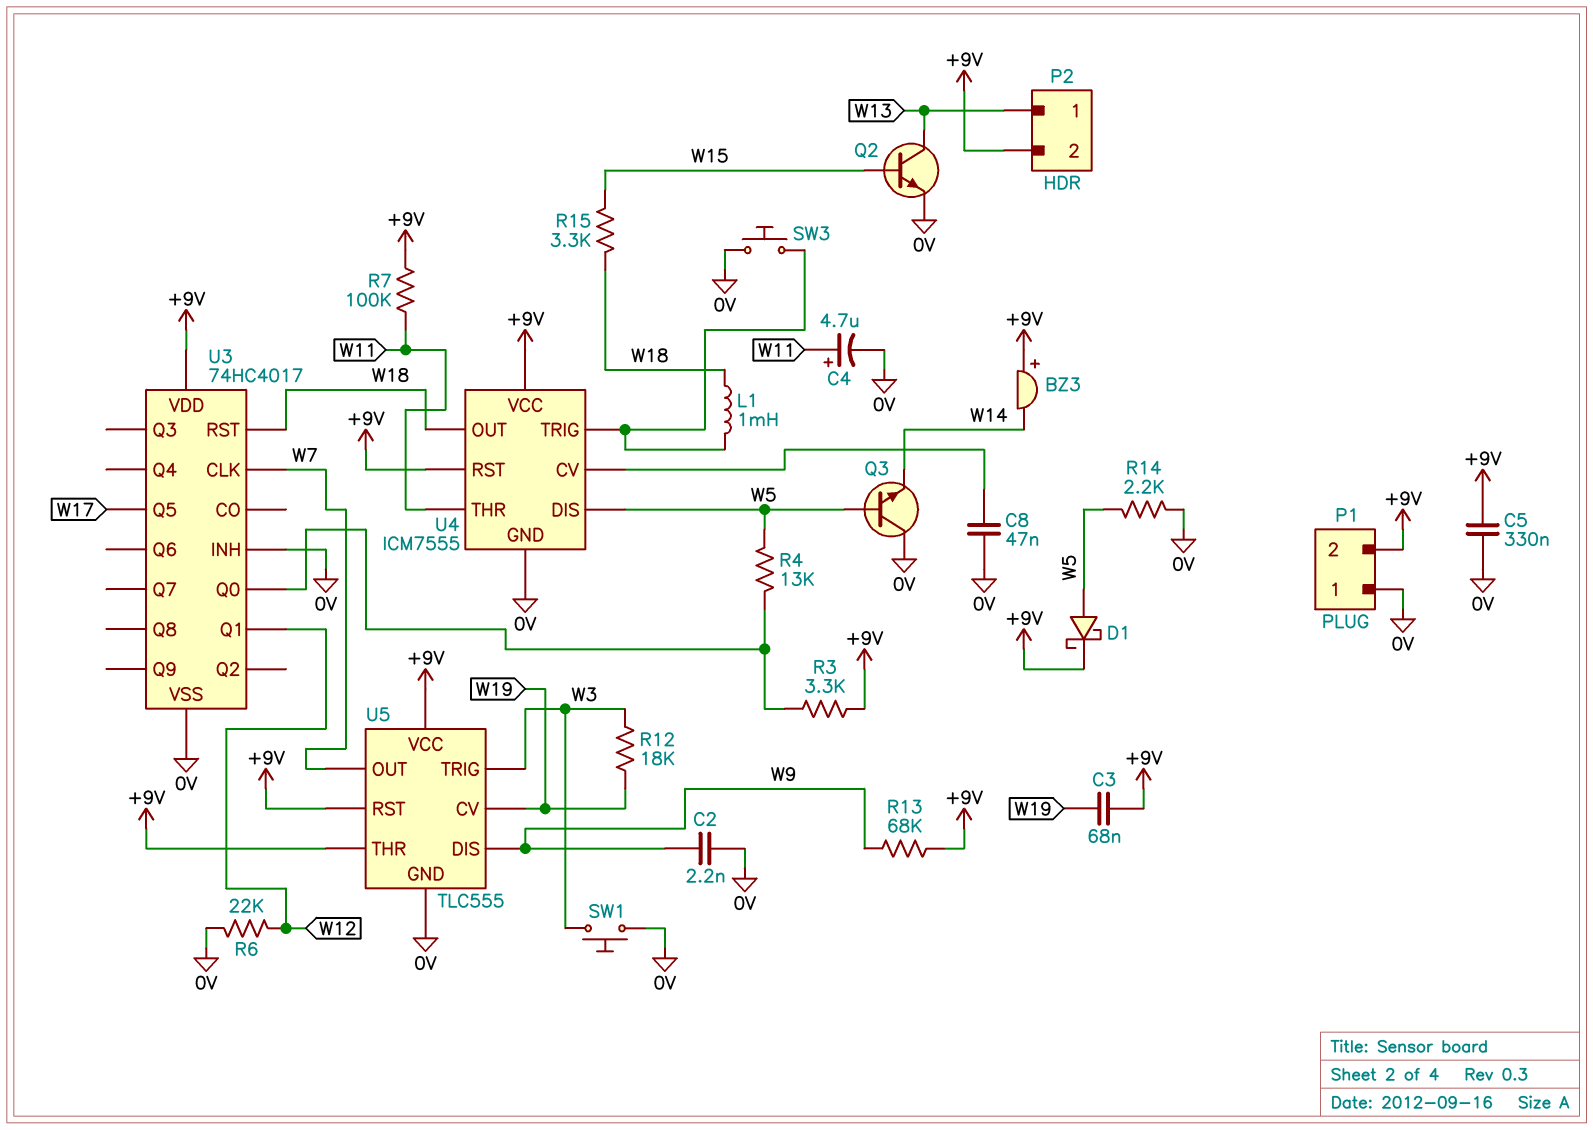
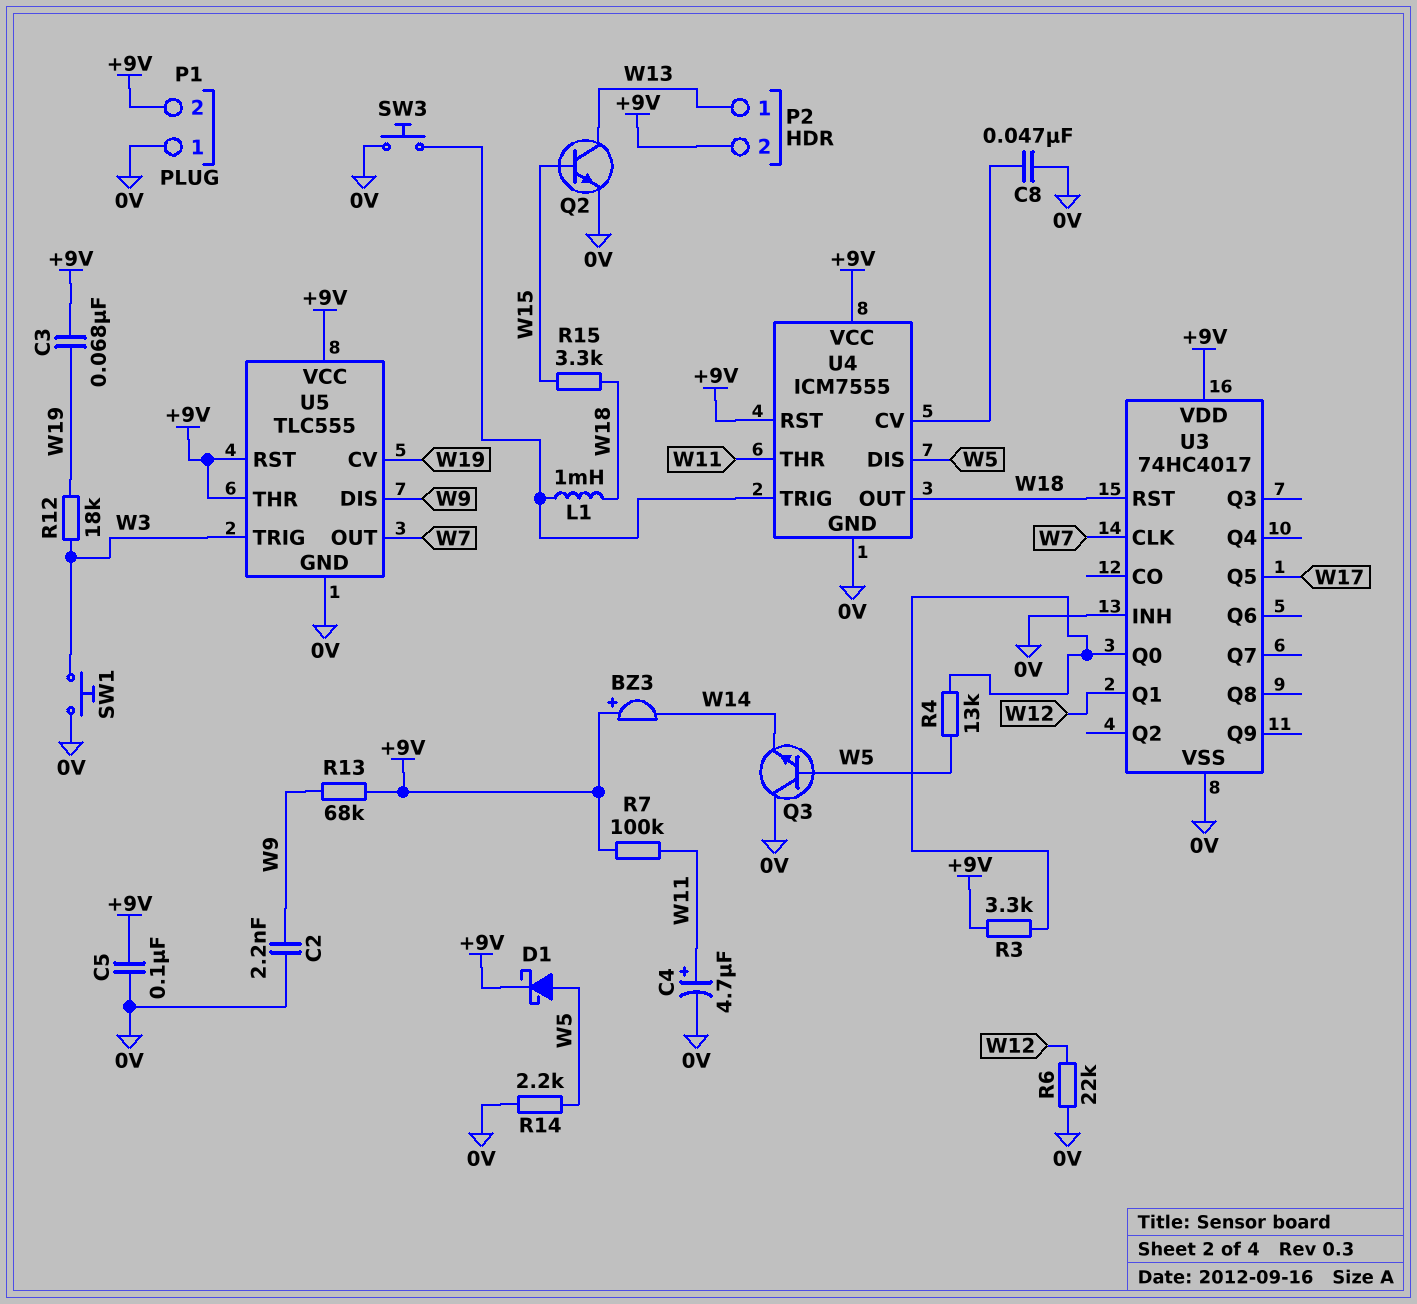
C5: 330nF (+9V, 0V) -> 100nF (+9V, 0V)

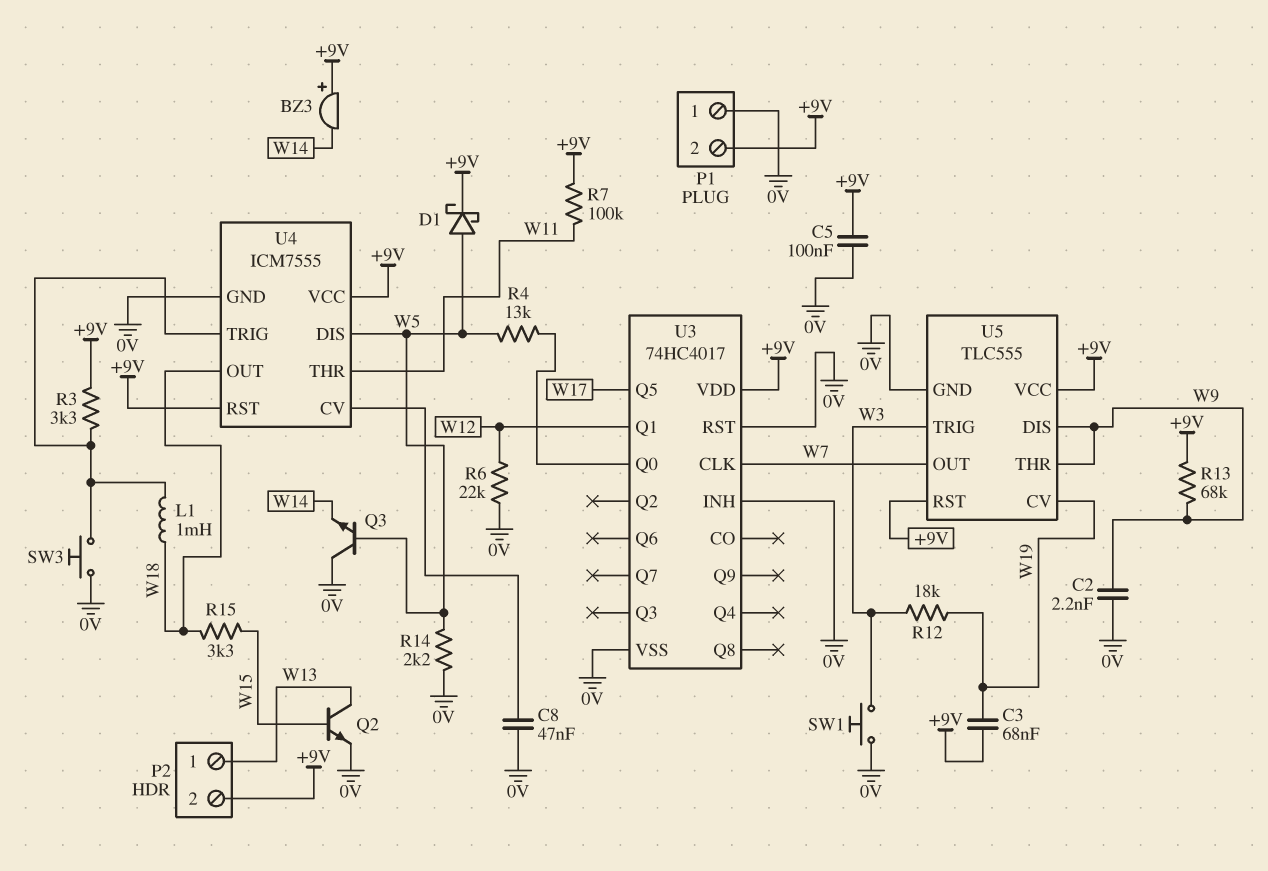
C4: 4.7uF (plus W11, minus 0V) -> none
R3: 3.3k (+9V, U3/Q0) -> 3.3k (+9V, U4/TRIG)
U3 pin RST: W18 -> 0V
U5 pin THR: +9V -> W9

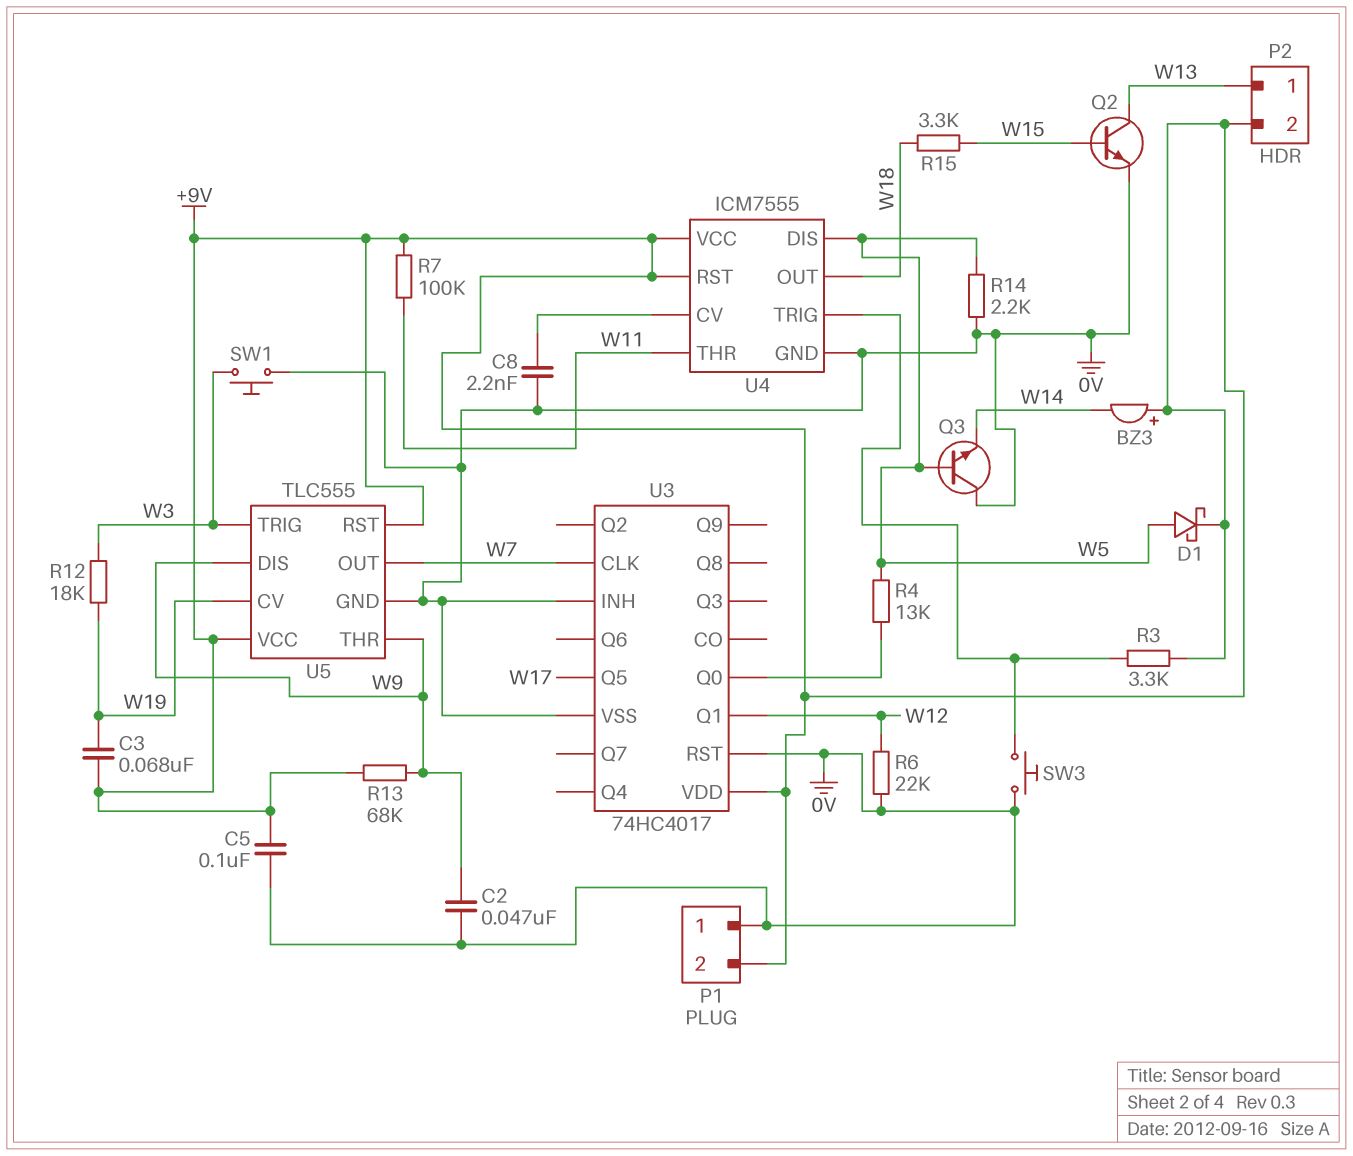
C2: 2.2nF (0V, W9) -> 47nF (0V, W9)
C8: 47nF (0V, U4/CV) -> 2.2nF (0V, U4/CV)
L1: 1mH (U4/TRIG, W18) -> none

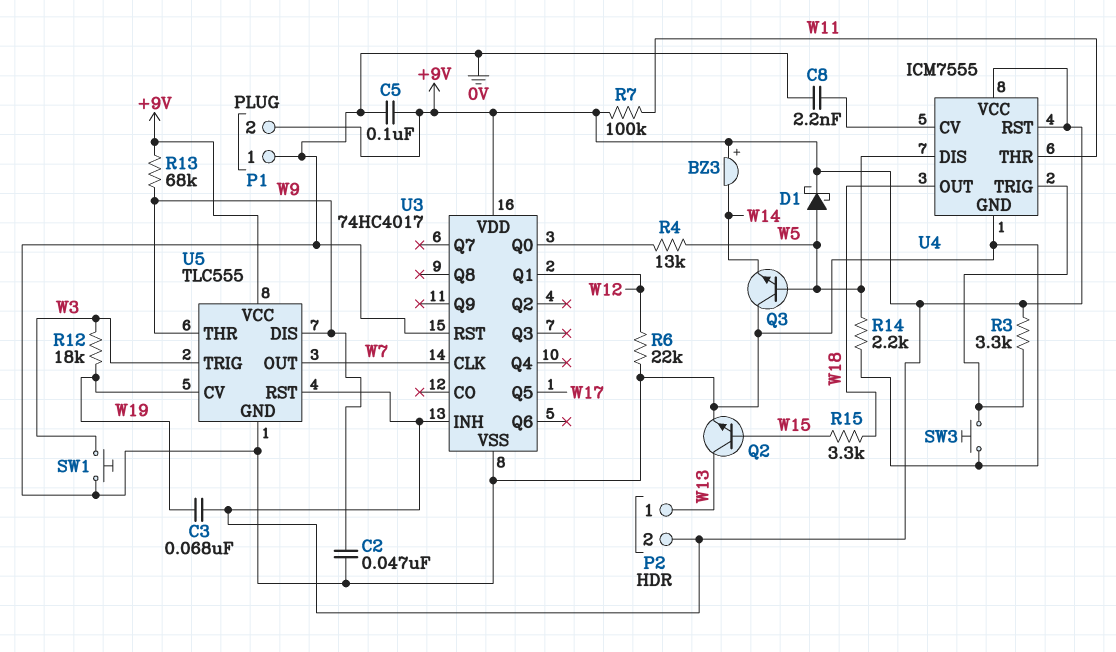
U3 pin INH: 0V -> +9V

